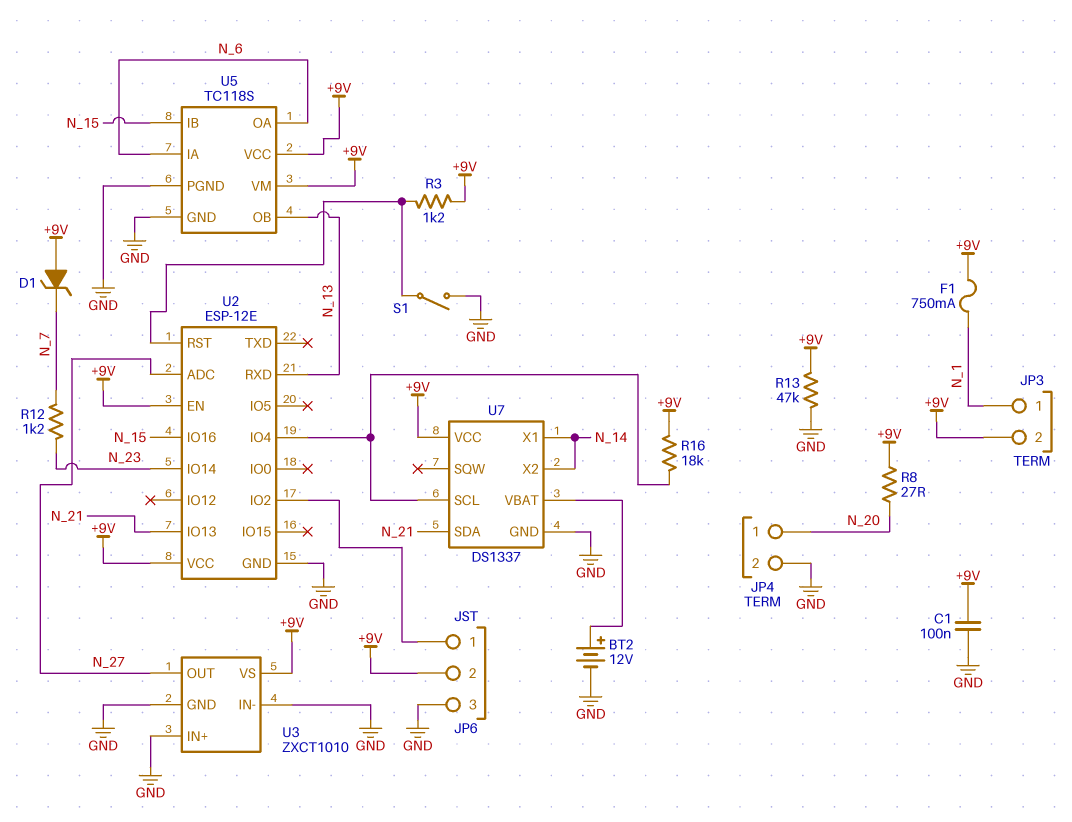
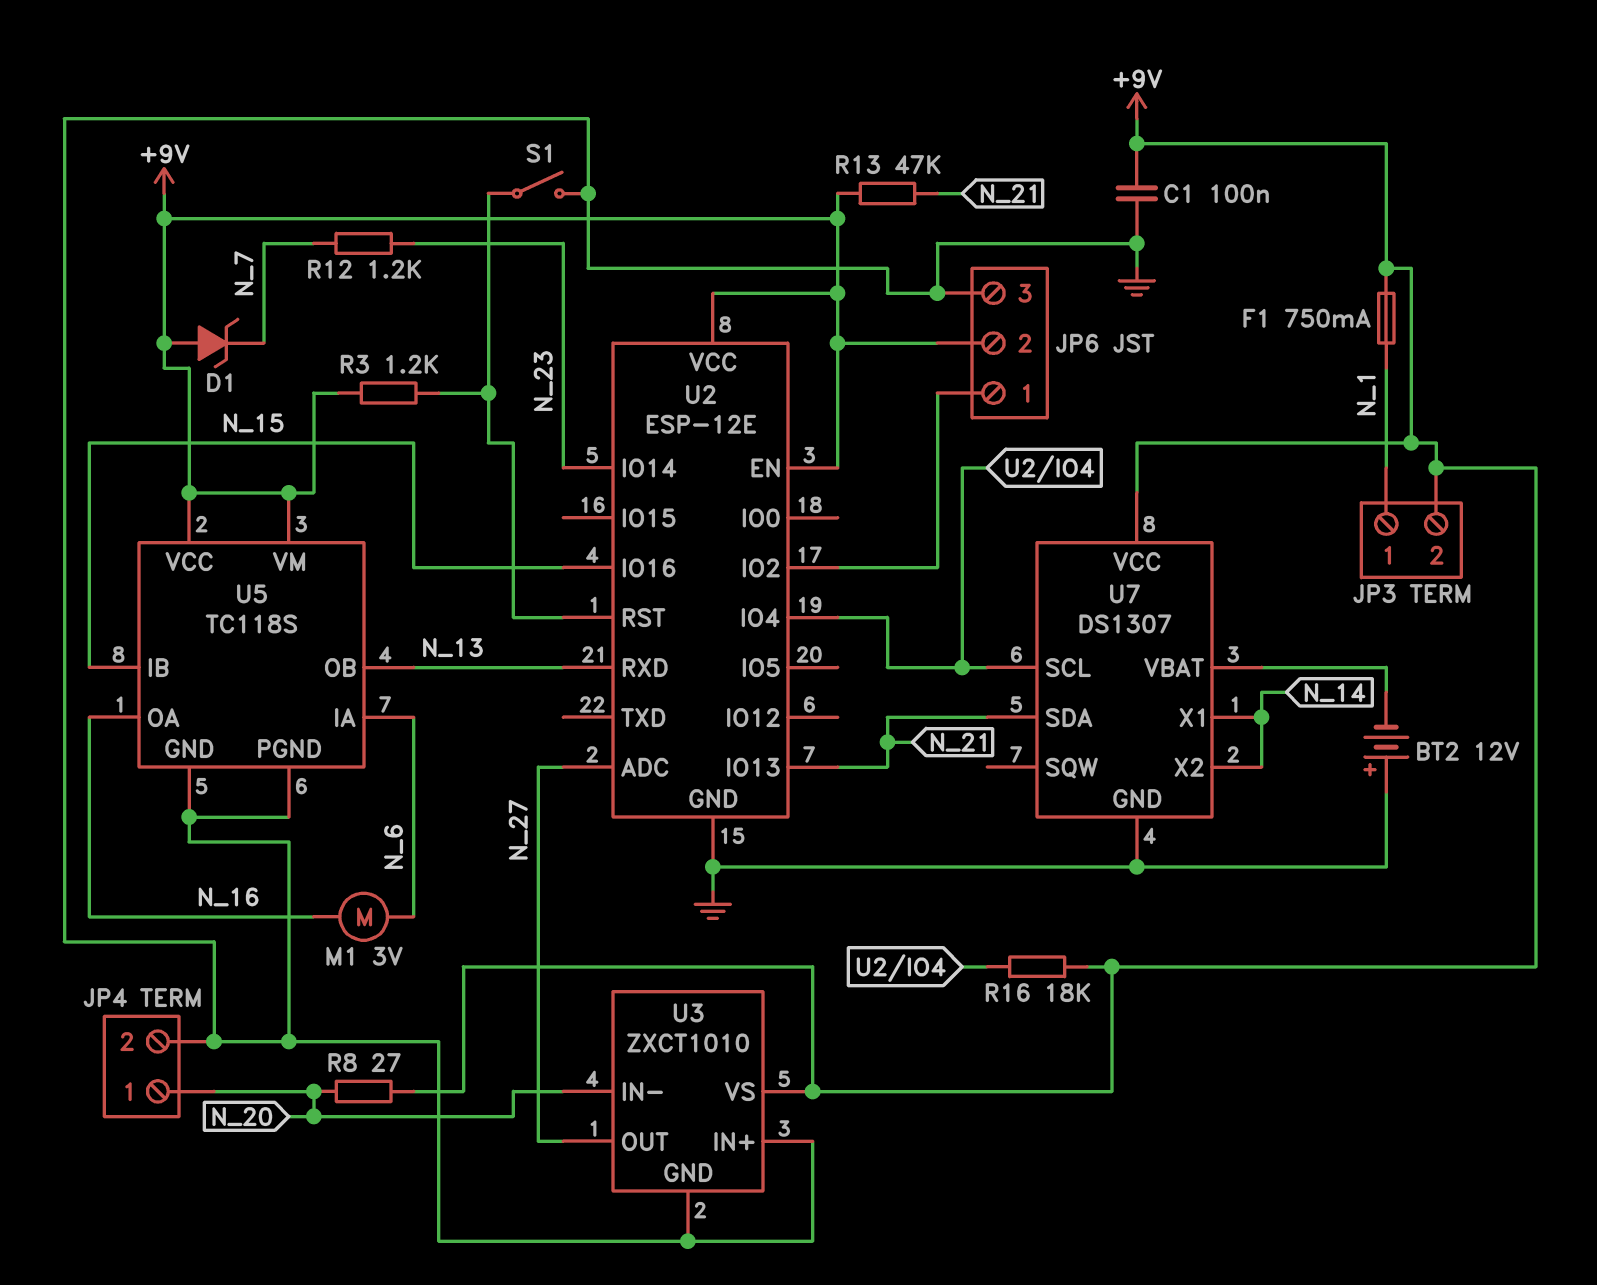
BT2: 12V (plus U7/VBAT, minus GND) -> 12V (plus GND, minus U7/VBAT)
M1: none -> motor 3V (N_6, N_16)
R13: 47k (+9V, GND) -> 47k (+9V, N_21)
U3 pin IN-: GND -> N_20
U5 pin OA: N_6 -> N_16
U7: DS1337 -> DS1307

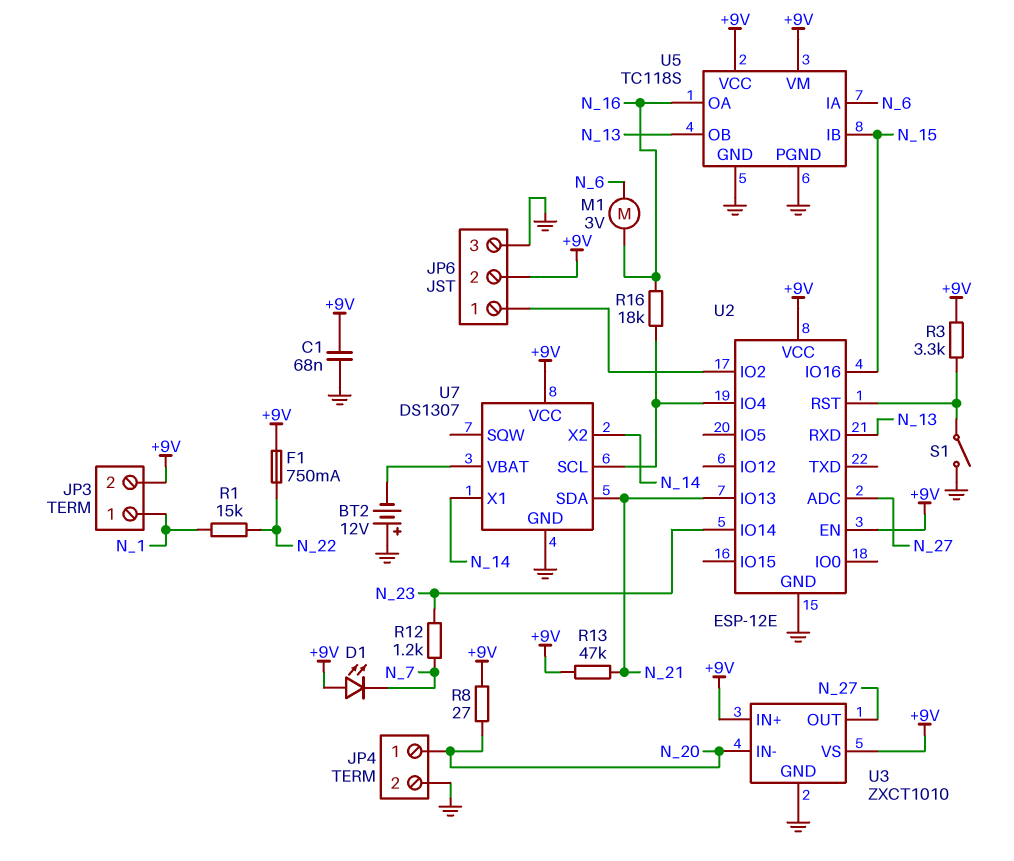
C1: 100nF (+9V, GND) -> 68nF (+9V, GND)
D1: zener (A +9V, K N_7) -> LED (A +9V, K N_7)
F1: 750mA (+9V, N_1) -> 750mA (+9V, N_22)
R1: none -> 15k (N_1, N_22)
R3: 1.2k (+9V, U2/RST) -> 3.3k (+9V, U2/RST)
R16: 18k (+9V, U2/IO4) -> 18k (N_16, U2/IO4)
U3 pin IN+: GND -> +9V

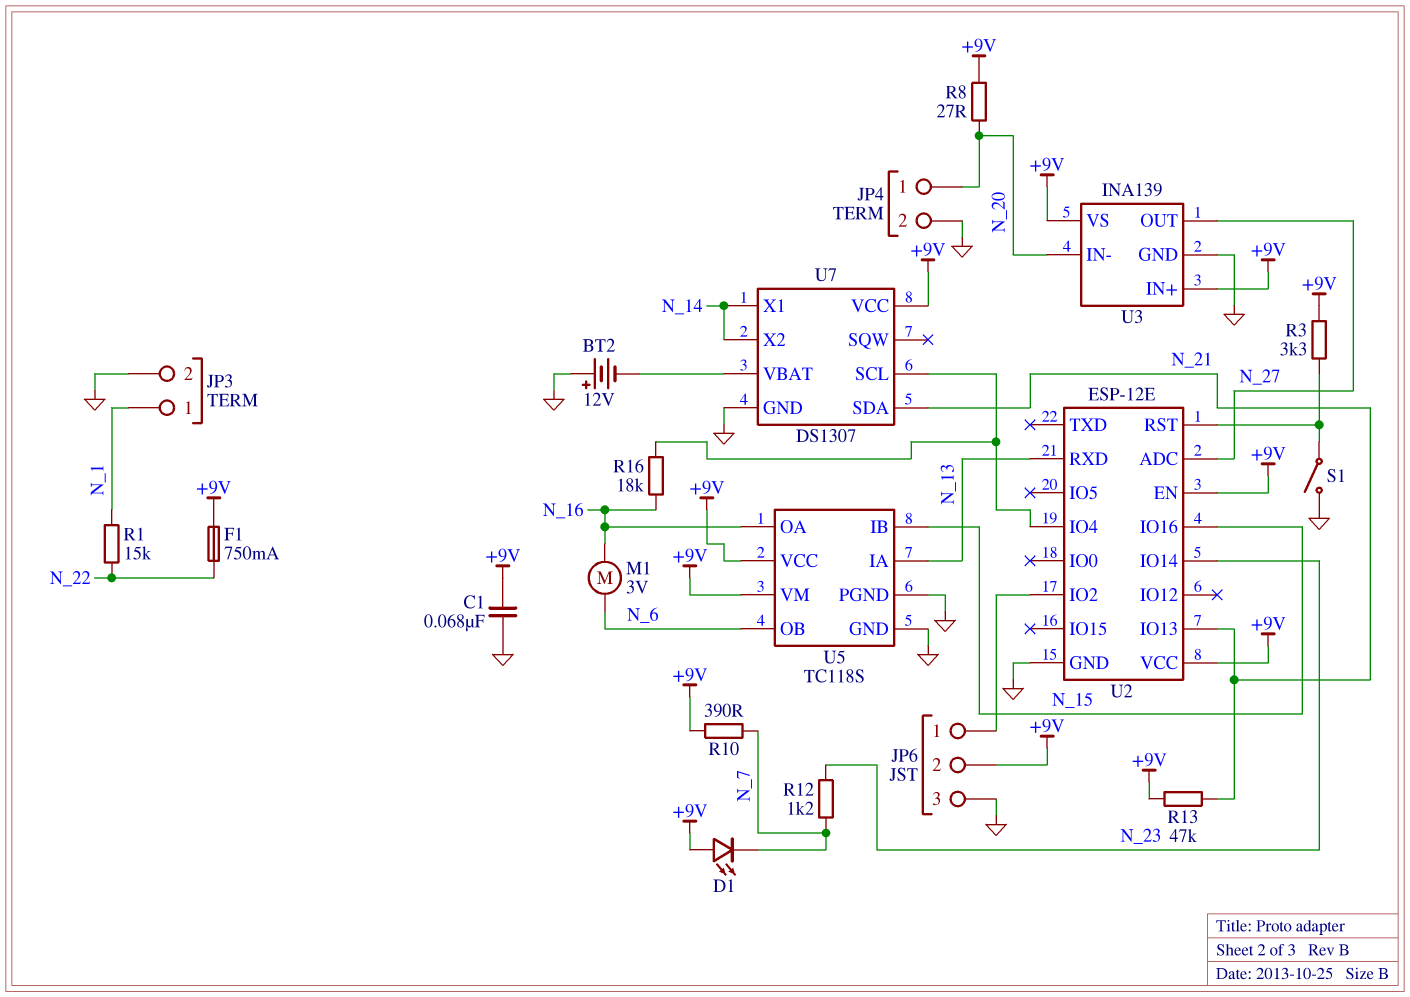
JP3 pin 2: +9V -> GND
R10: none -> 390 (+9V, N_7)
U3: ZXCT1010 -> INA139
U5 pin IA: N_6 -> N_13
U5 pin OB: N_13 -> N_6

